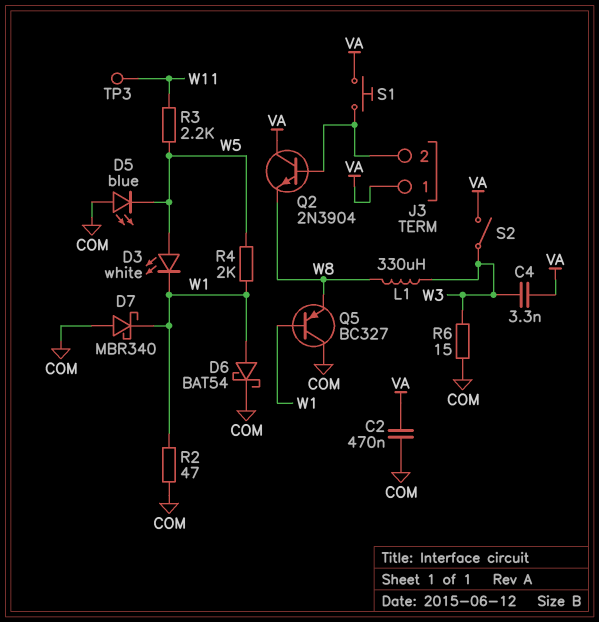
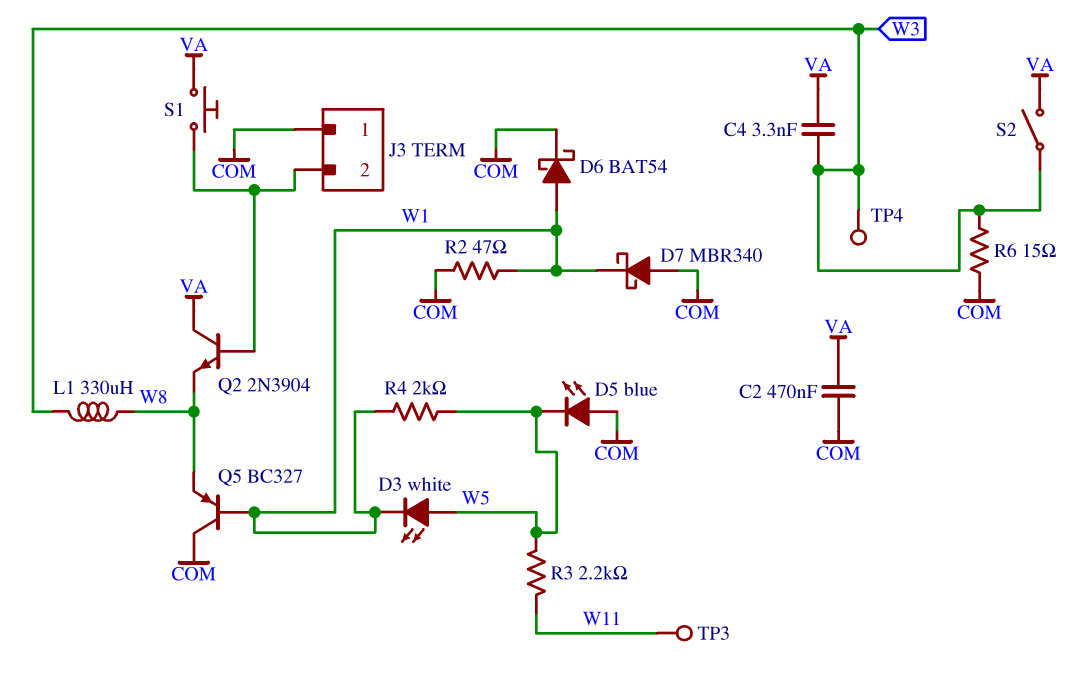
J3 pin 1: VA -> COM
TP4: none -> test point (W3)

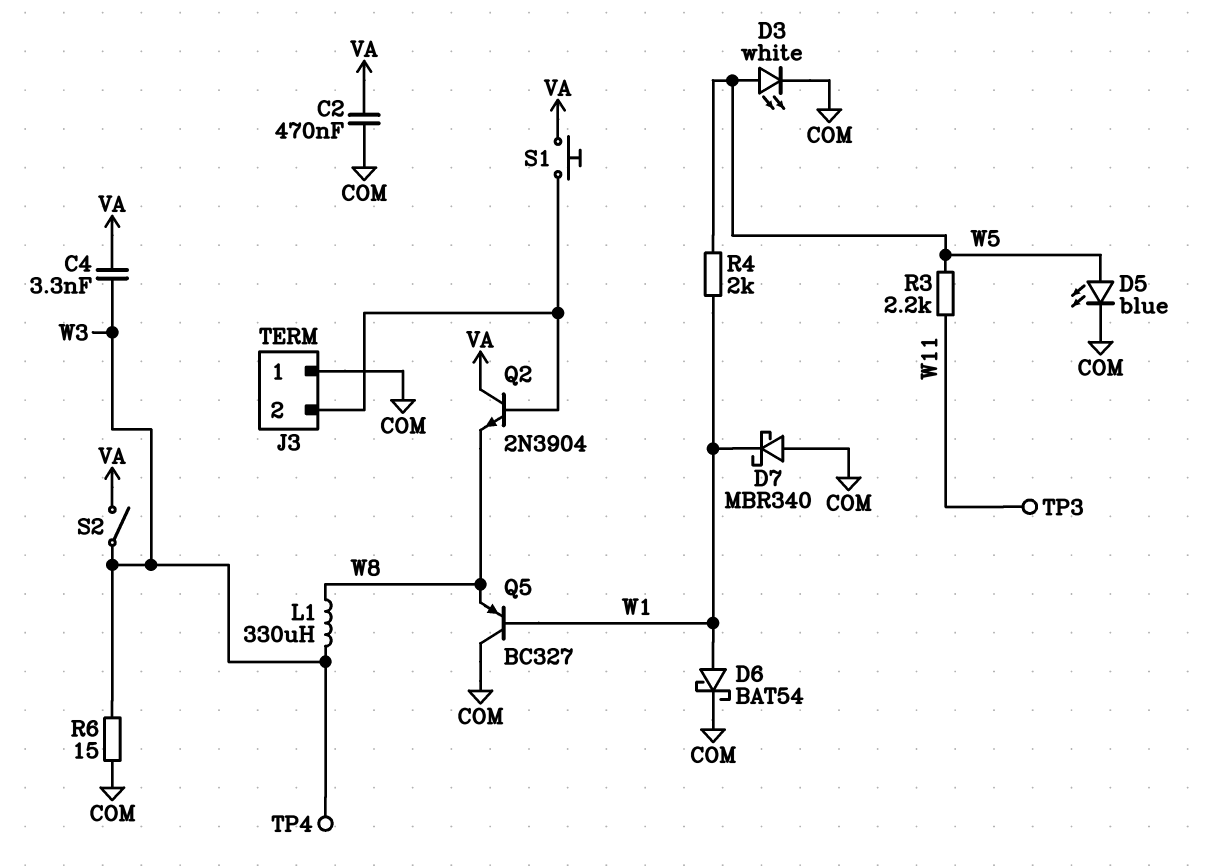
D3: LED white (A W5, K W1) -> LED white (A W5, K COM)
D5: LED blue (A COM, K W5) -> LED blue (A W5, K COM)
R2: 47 (COM, W1) -> none

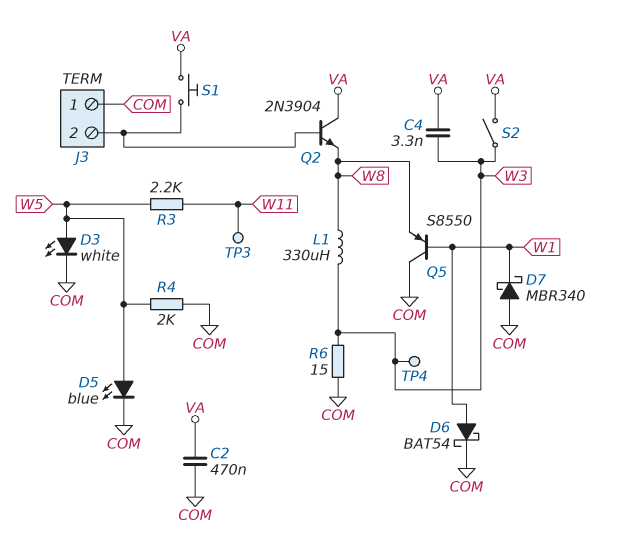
Q5: PNP BC327 (B W1, C COM, E W8) -> PNP S8550 (B W1, C COM, E W8)
R4: 2k (W1, W5) -> 2k (COM, W5)

